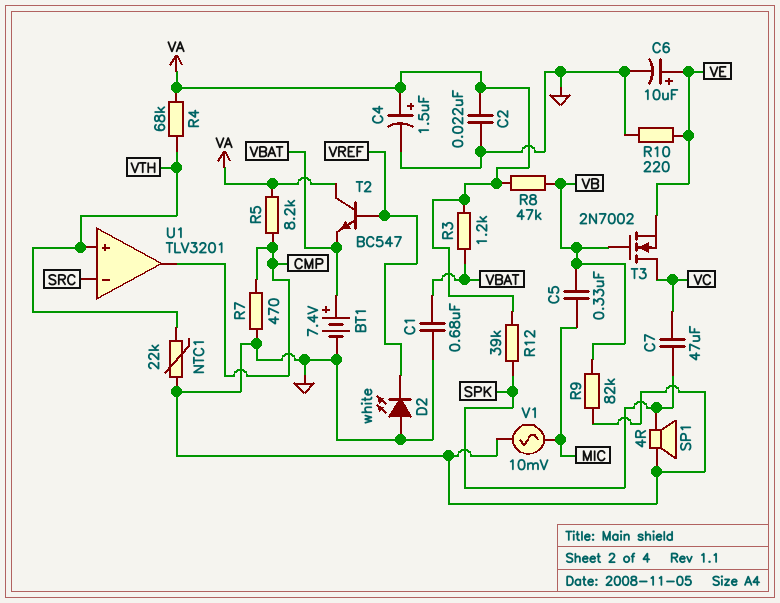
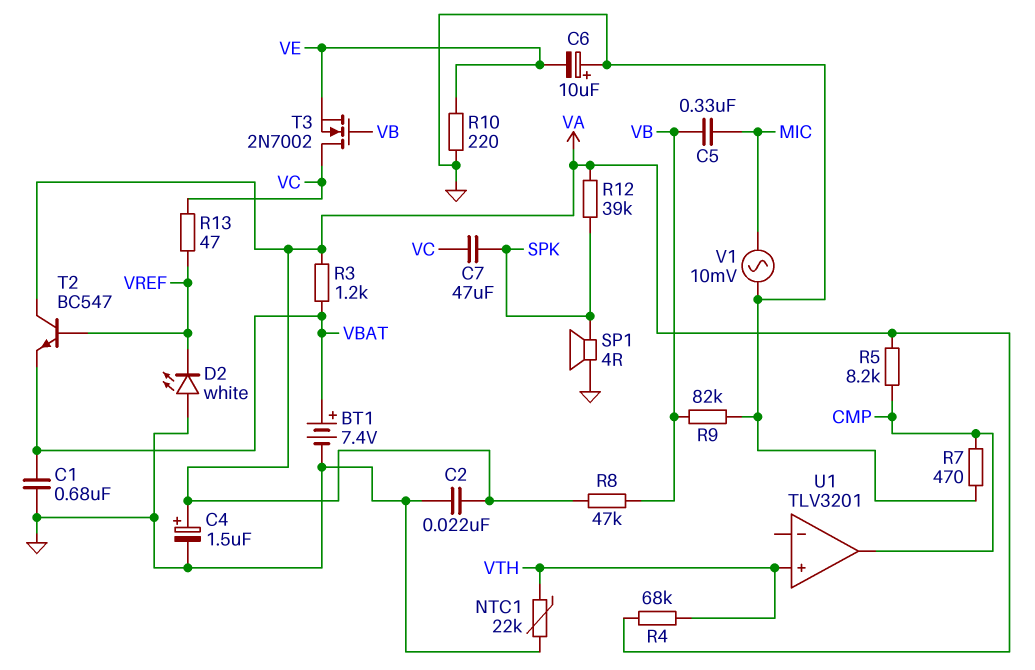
C6: 10uF (plus VE, minus GND) -> 10uF (plus GND, minus VE)
R13: none -> 47 (VC, VREF)
U1 pin in-: SRC -> none

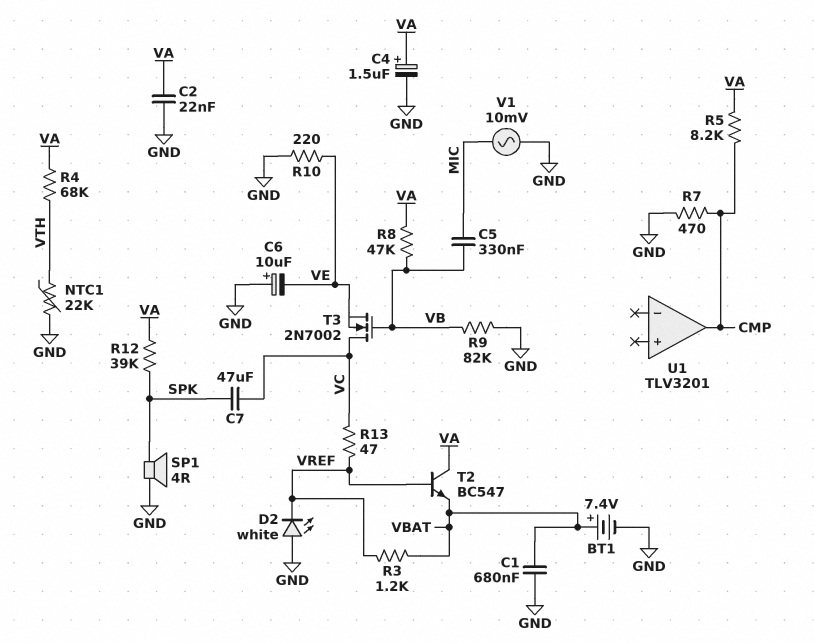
R3: 1.2k (VA, VBAT) -> 1.2k (VBAT, VREF)
U1 pin in+: VTH -> none

